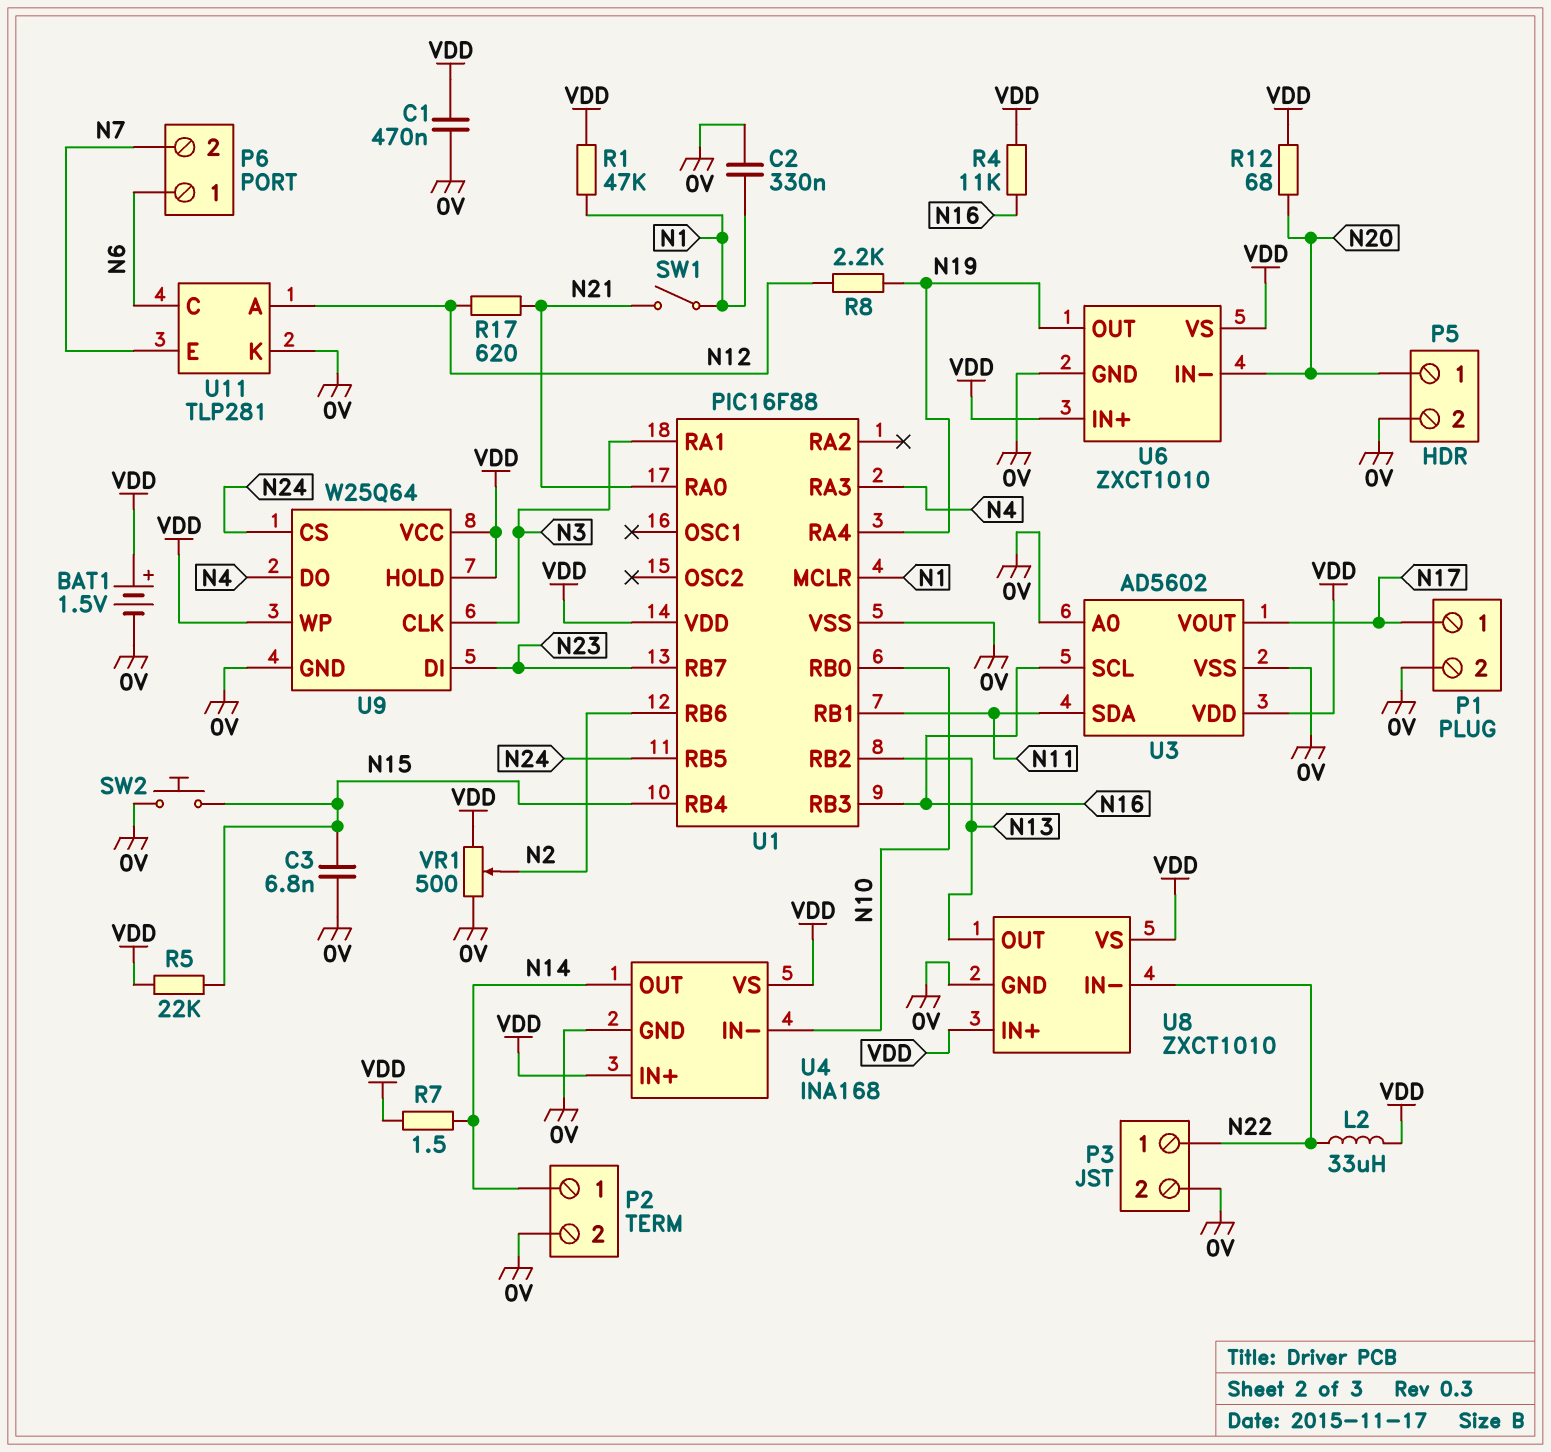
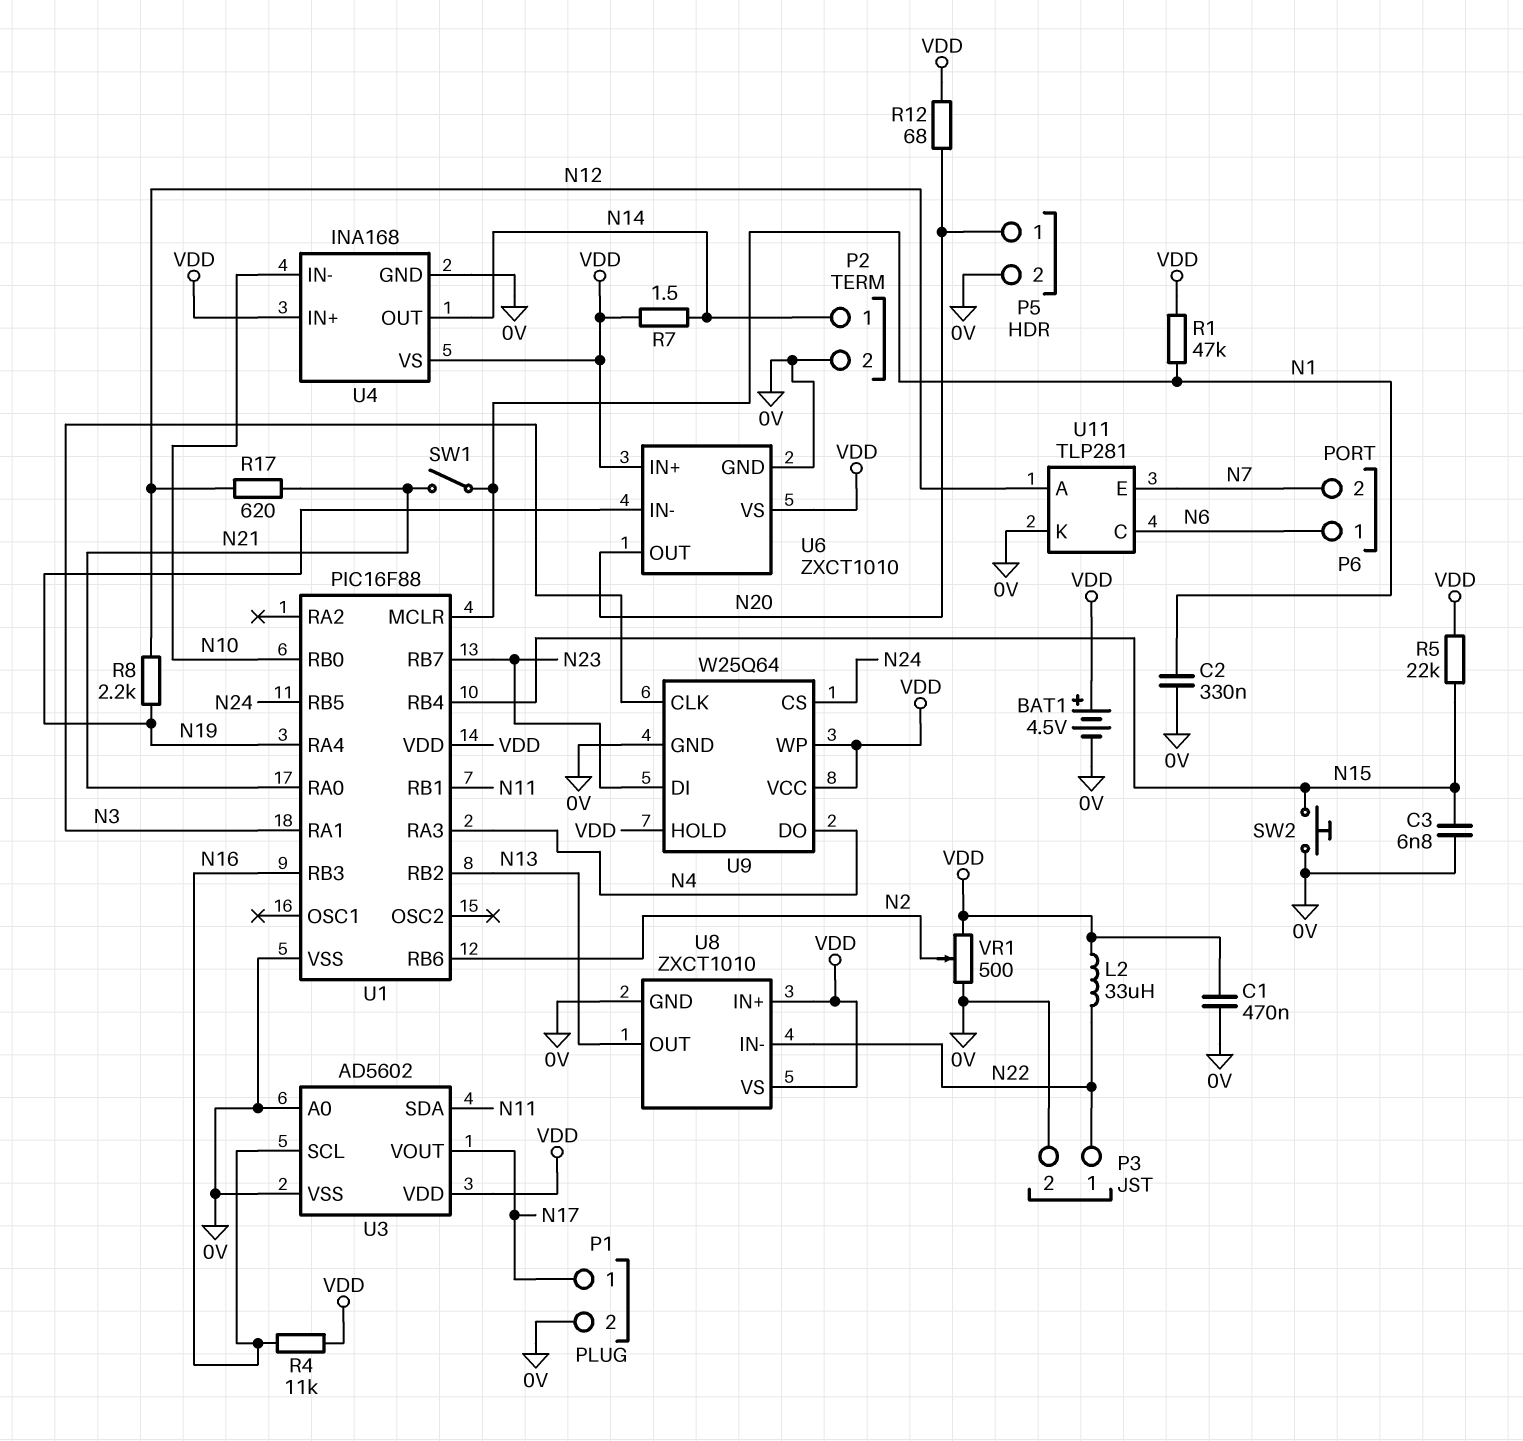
BAT1: 1.5V (plus VDD, minus 0V) -> 4.5V (plus VDD, minus 0V)
U6 pin IN-: N20 -> N19
U6 pin OUT: N19 -> N20

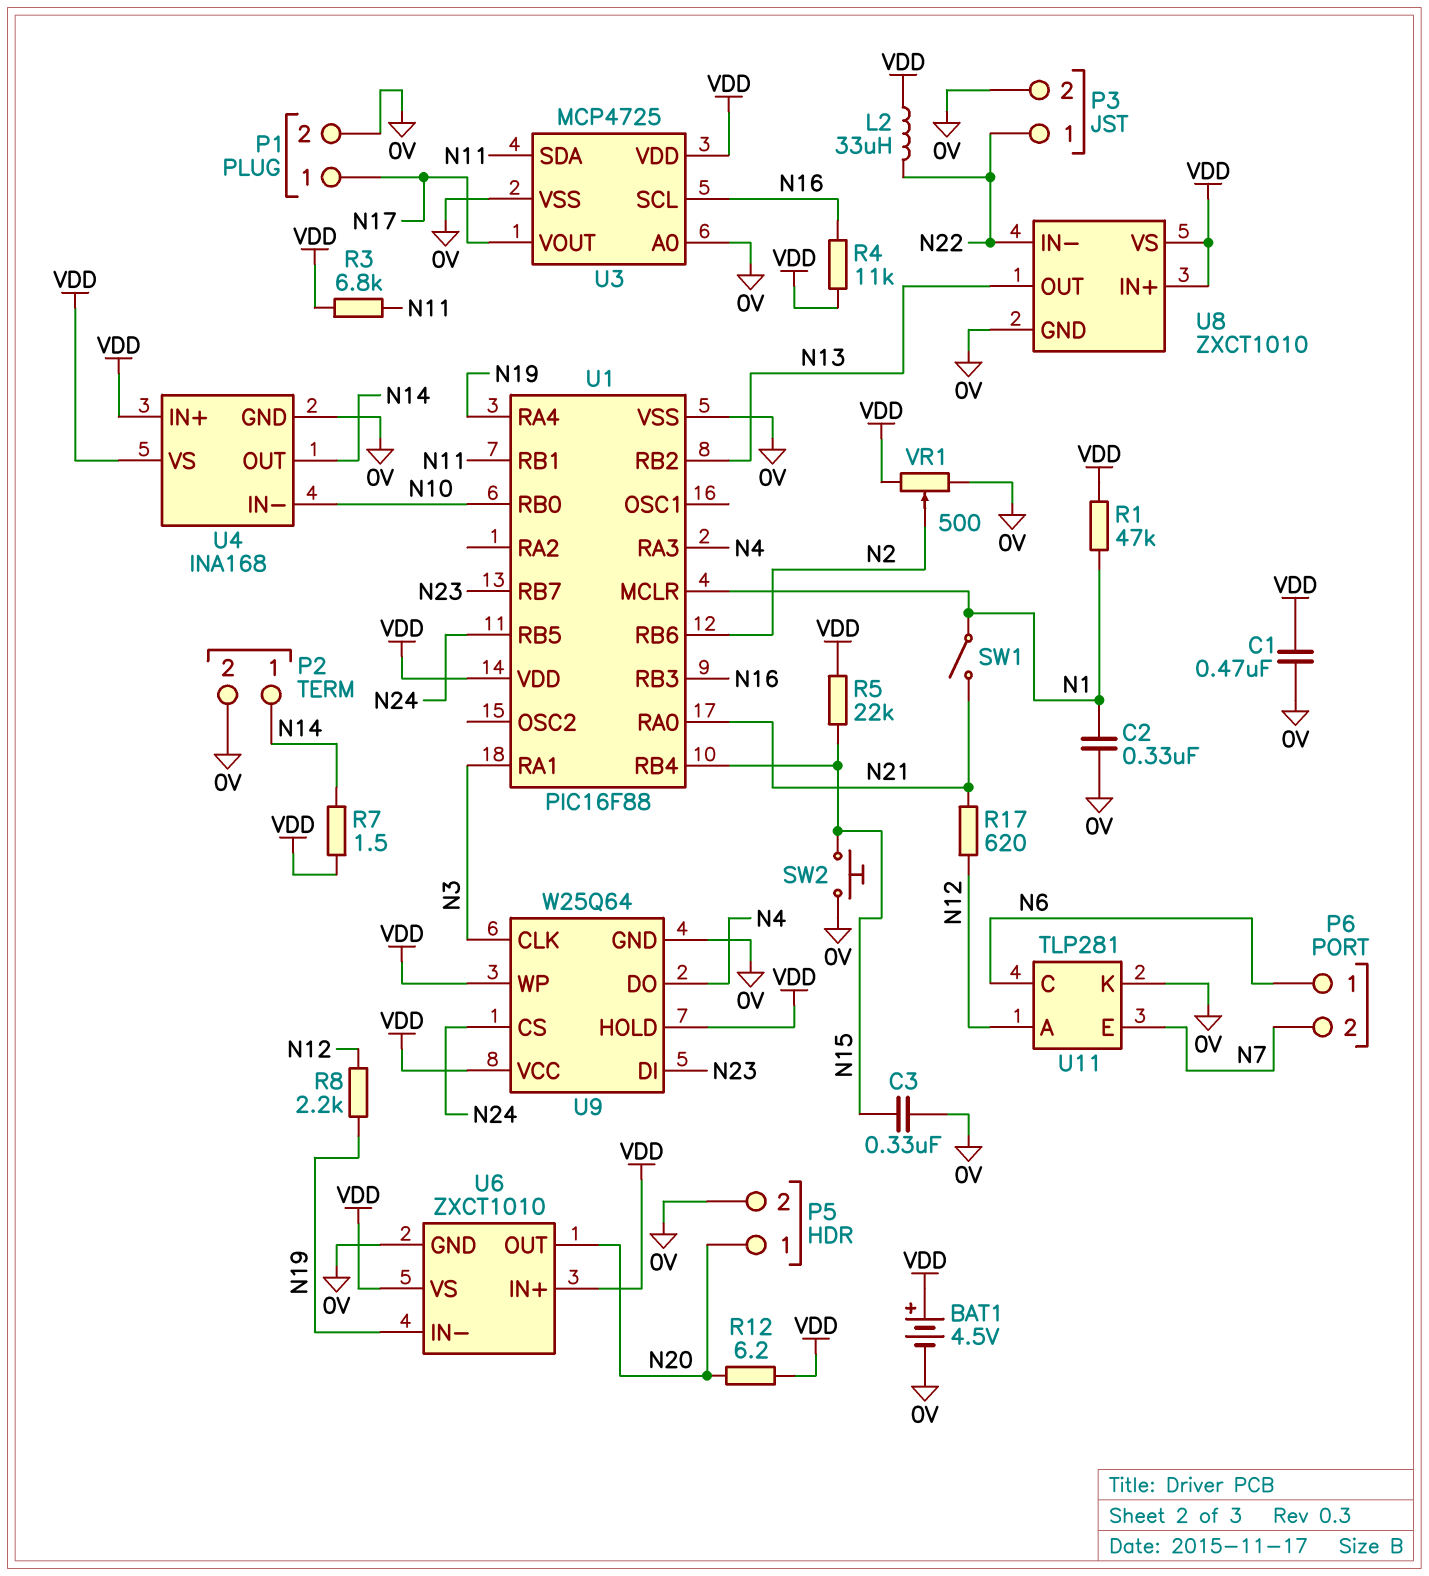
C3: 6.8nF (0V, N15) -> 330nF (0V, N15)
R3: none -> 6.8k (N11, VDD)
R12: 68 (N20, VDD) -> 6.2 (N20, VDD)
U3: AD5602 -> MCP4725

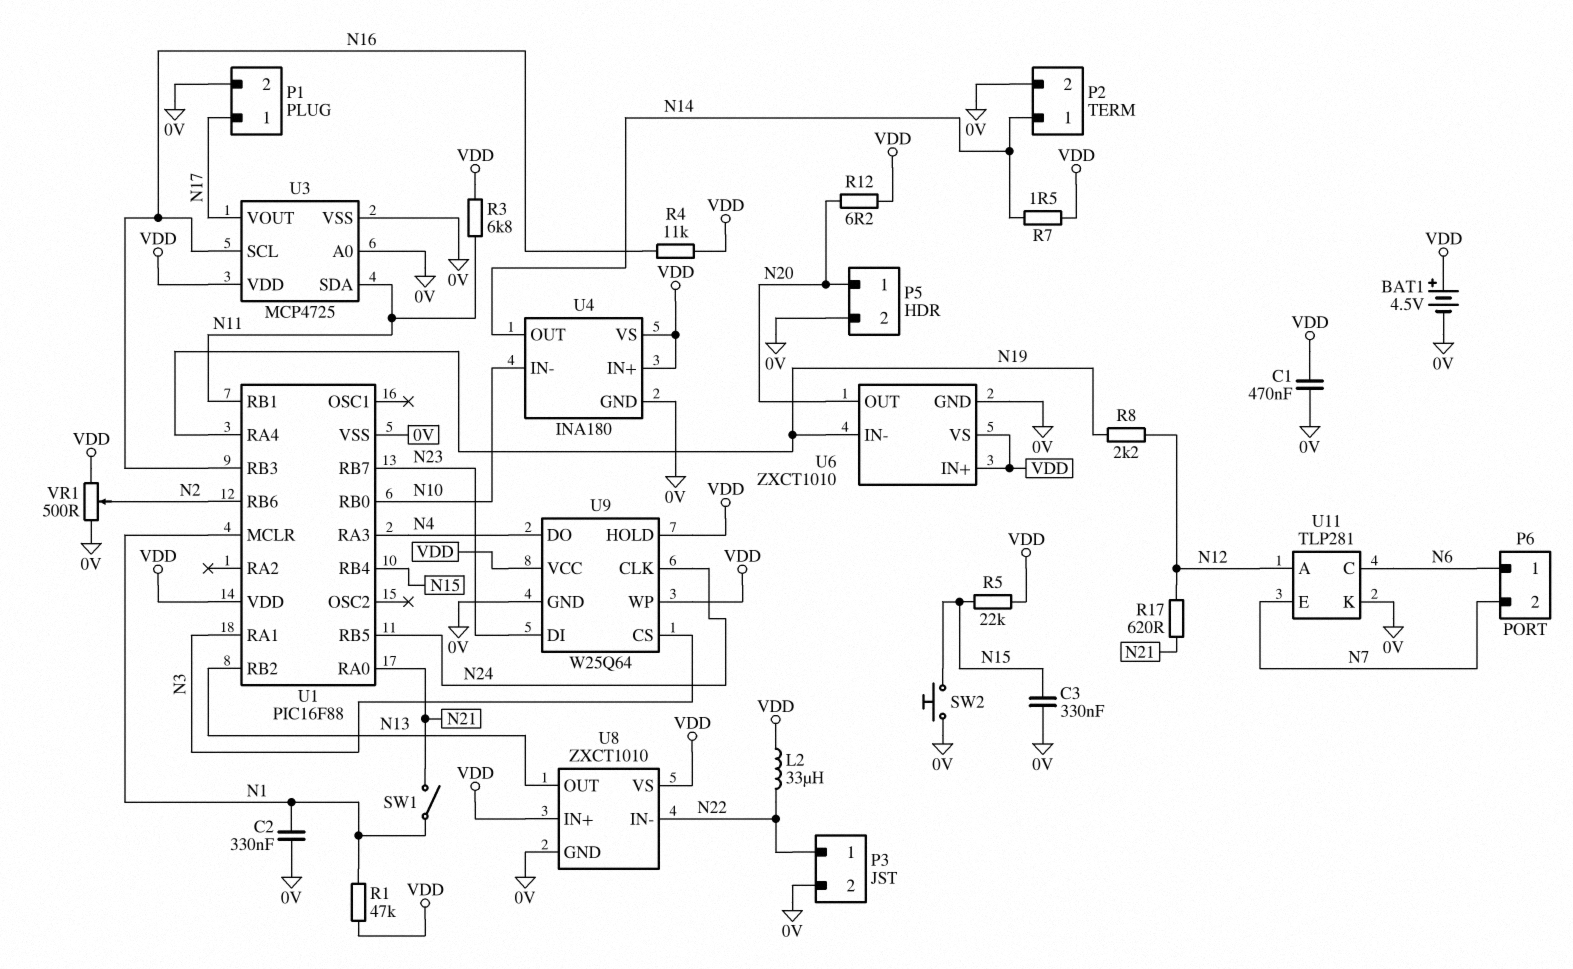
U4: INA168 -> INA180
U9 pin CLK: N3 -> N24
U9 pin CS: N24 -> N3

